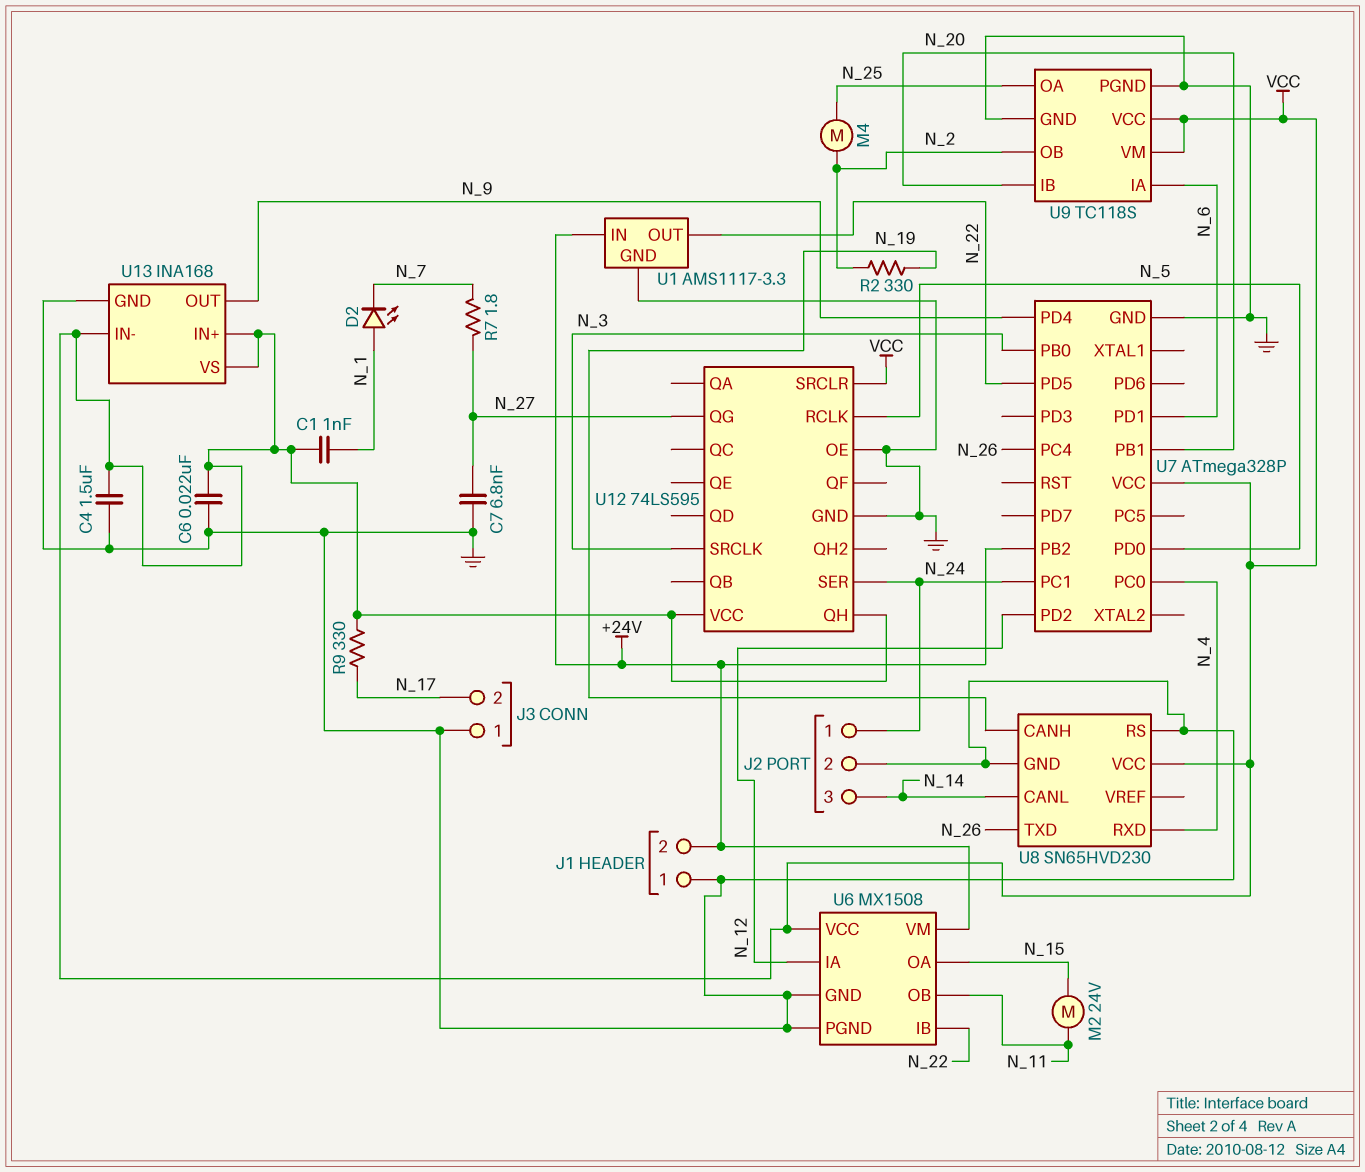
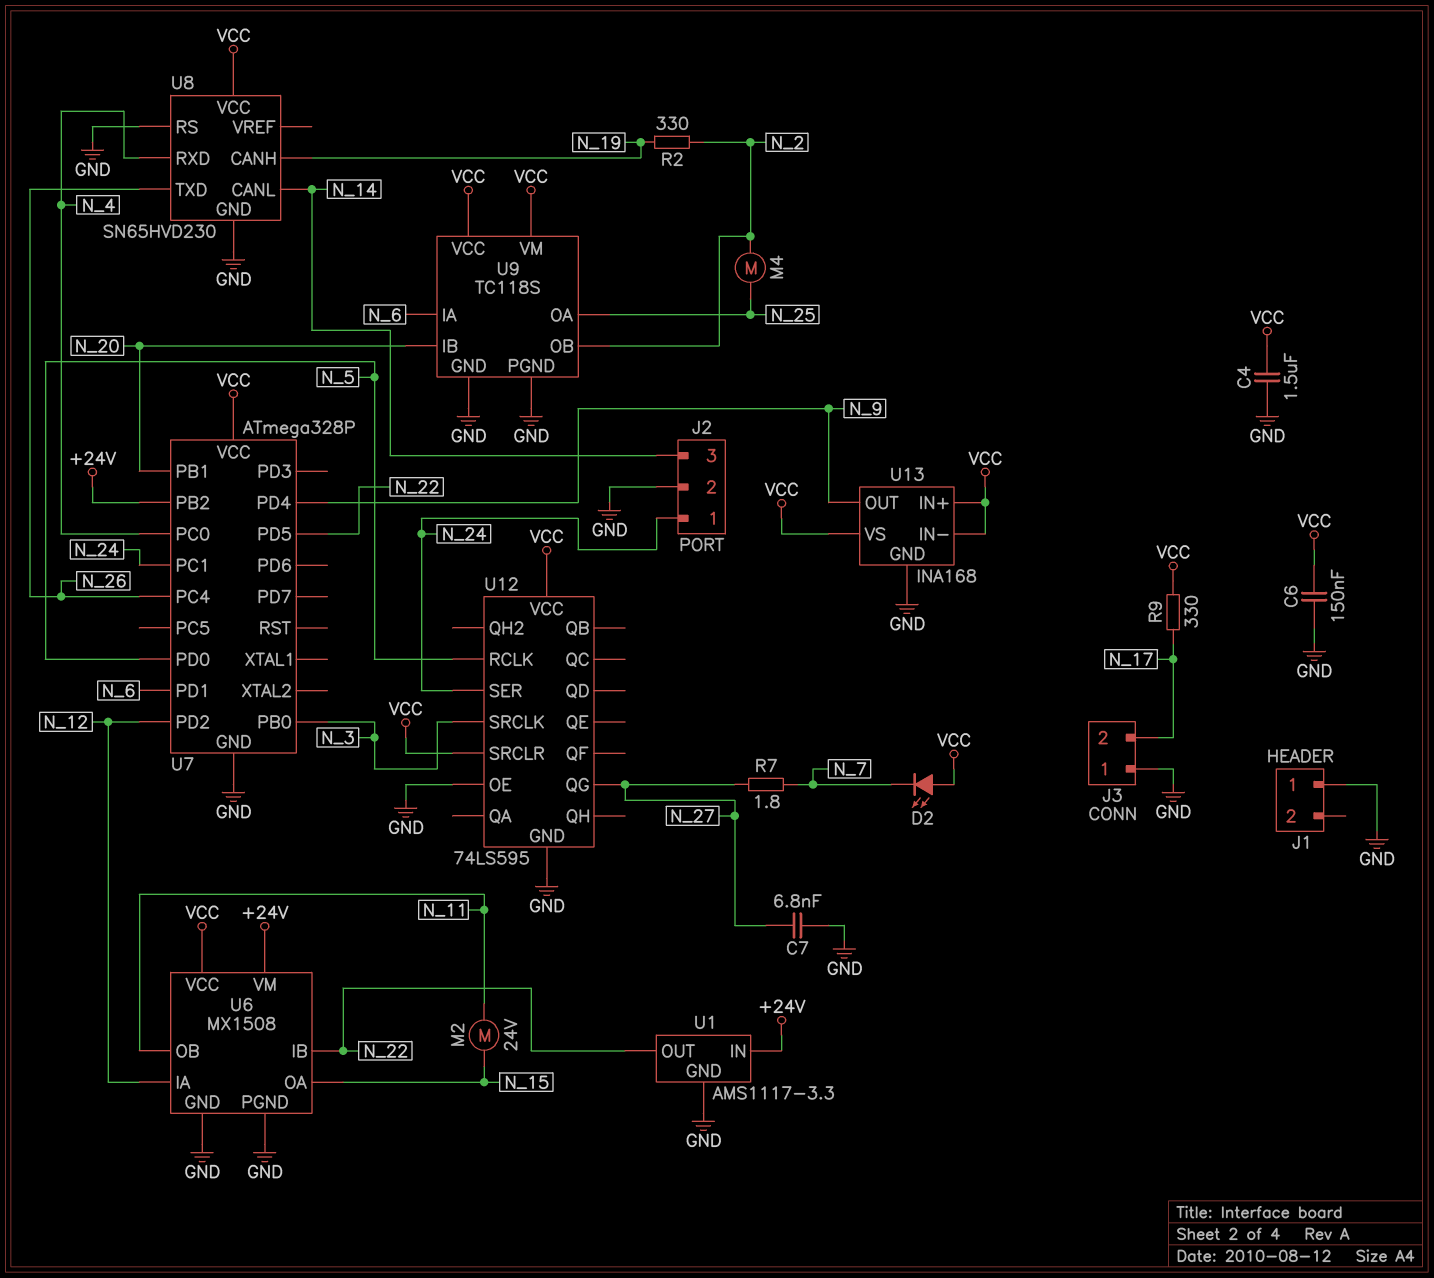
C1: 1nF (N_1, VCC) -> none
C6: 22nF (GND, VCC) -> 150nF (GND, VCC)
D2: LED (A N_1, K N_7) -> LED (A VCC, K N_7)
J1 pin 2: +24V -> none
U12 pin QH: VCC -> none

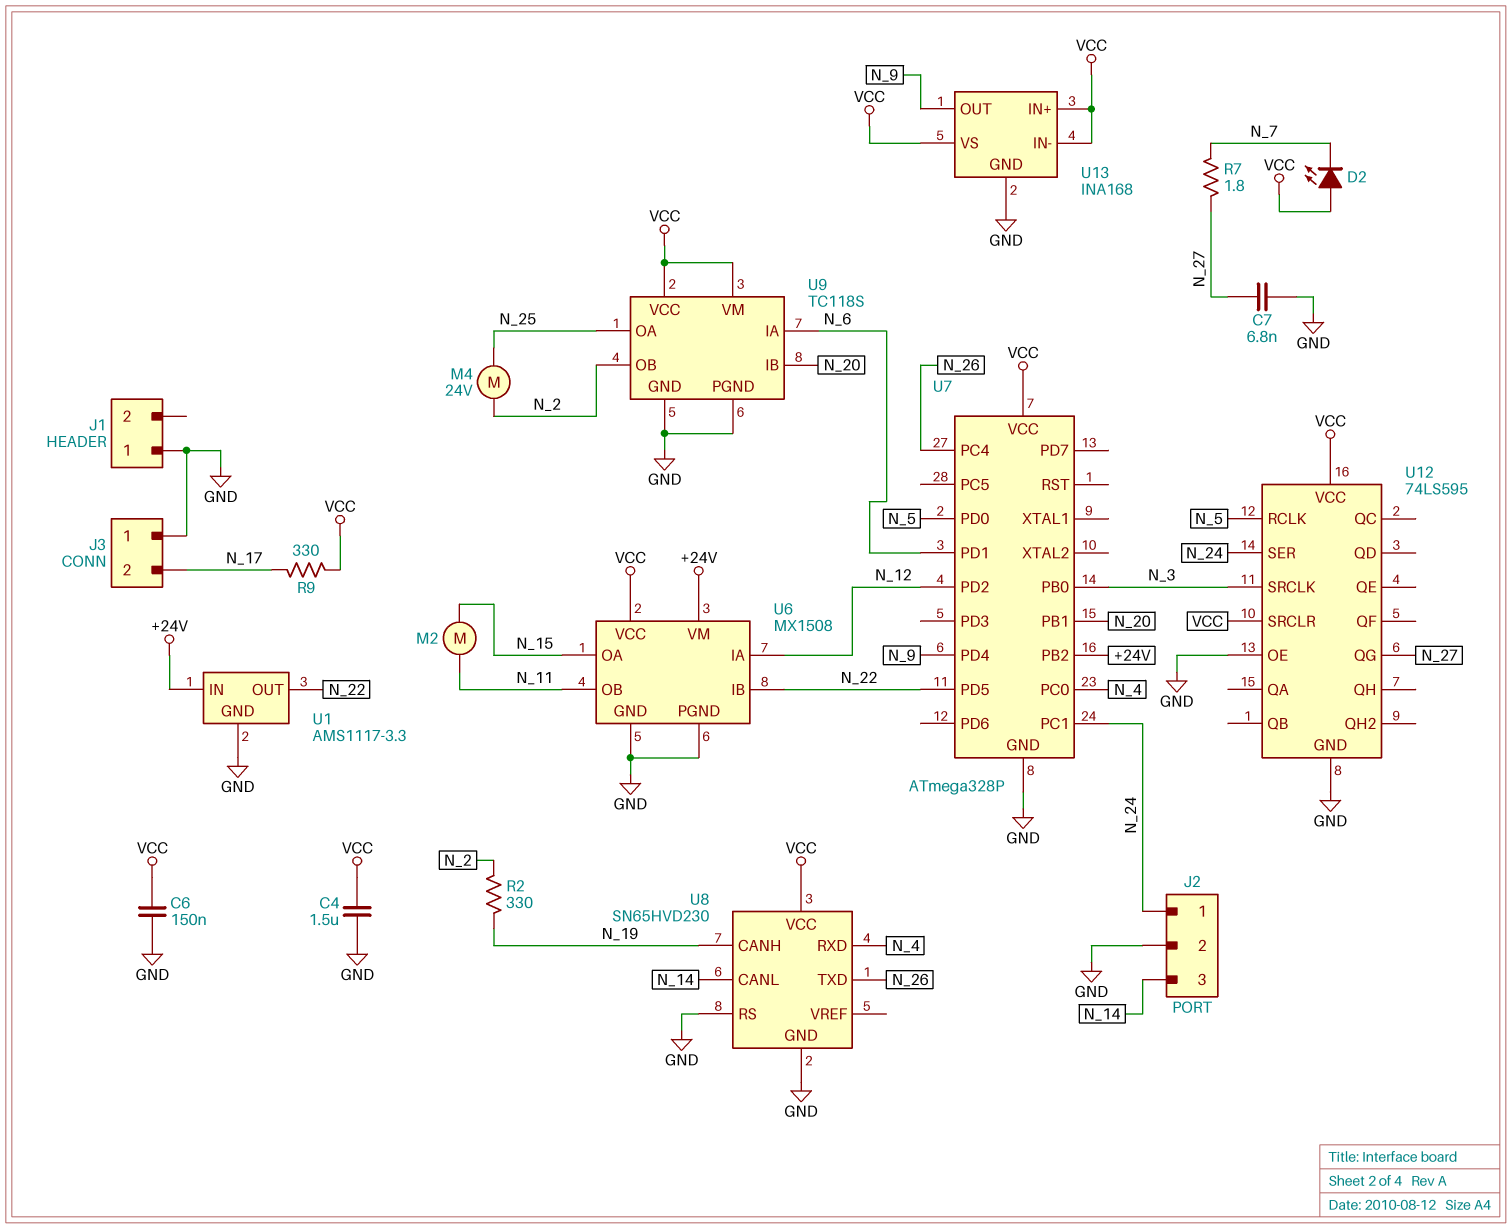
M2: motor 24V (N_11, N_15) -> motor (N_11, N_15)
M4: motor (N_2, N_25) -> motor 24V (N_2, N_25)

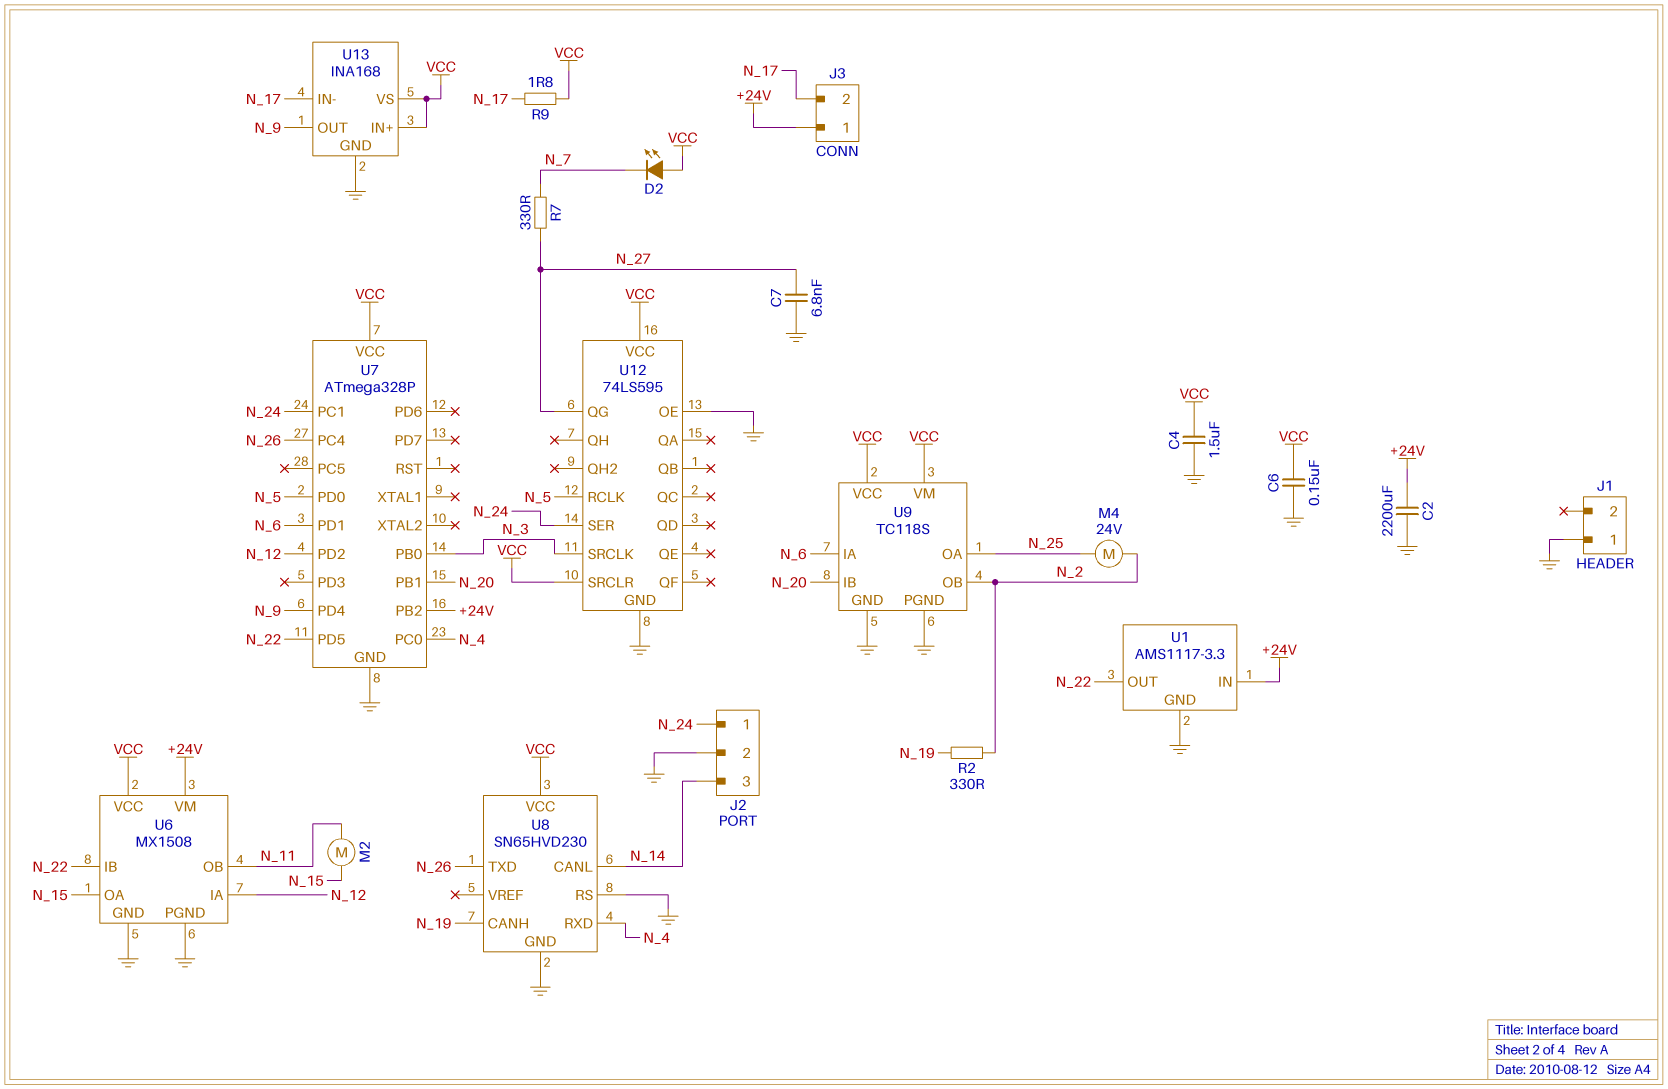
C2: none -> 2200uF (+24V, GND)
J3 pin 1: GND -> +24V
R7: 1.8 (N_7, N_27) -> 330 (N_7, N_27)
R9: 330 (N_17, VCC) -> 1.8 (N_17, VCC)
U13 pin IN-: VCC -> N_17

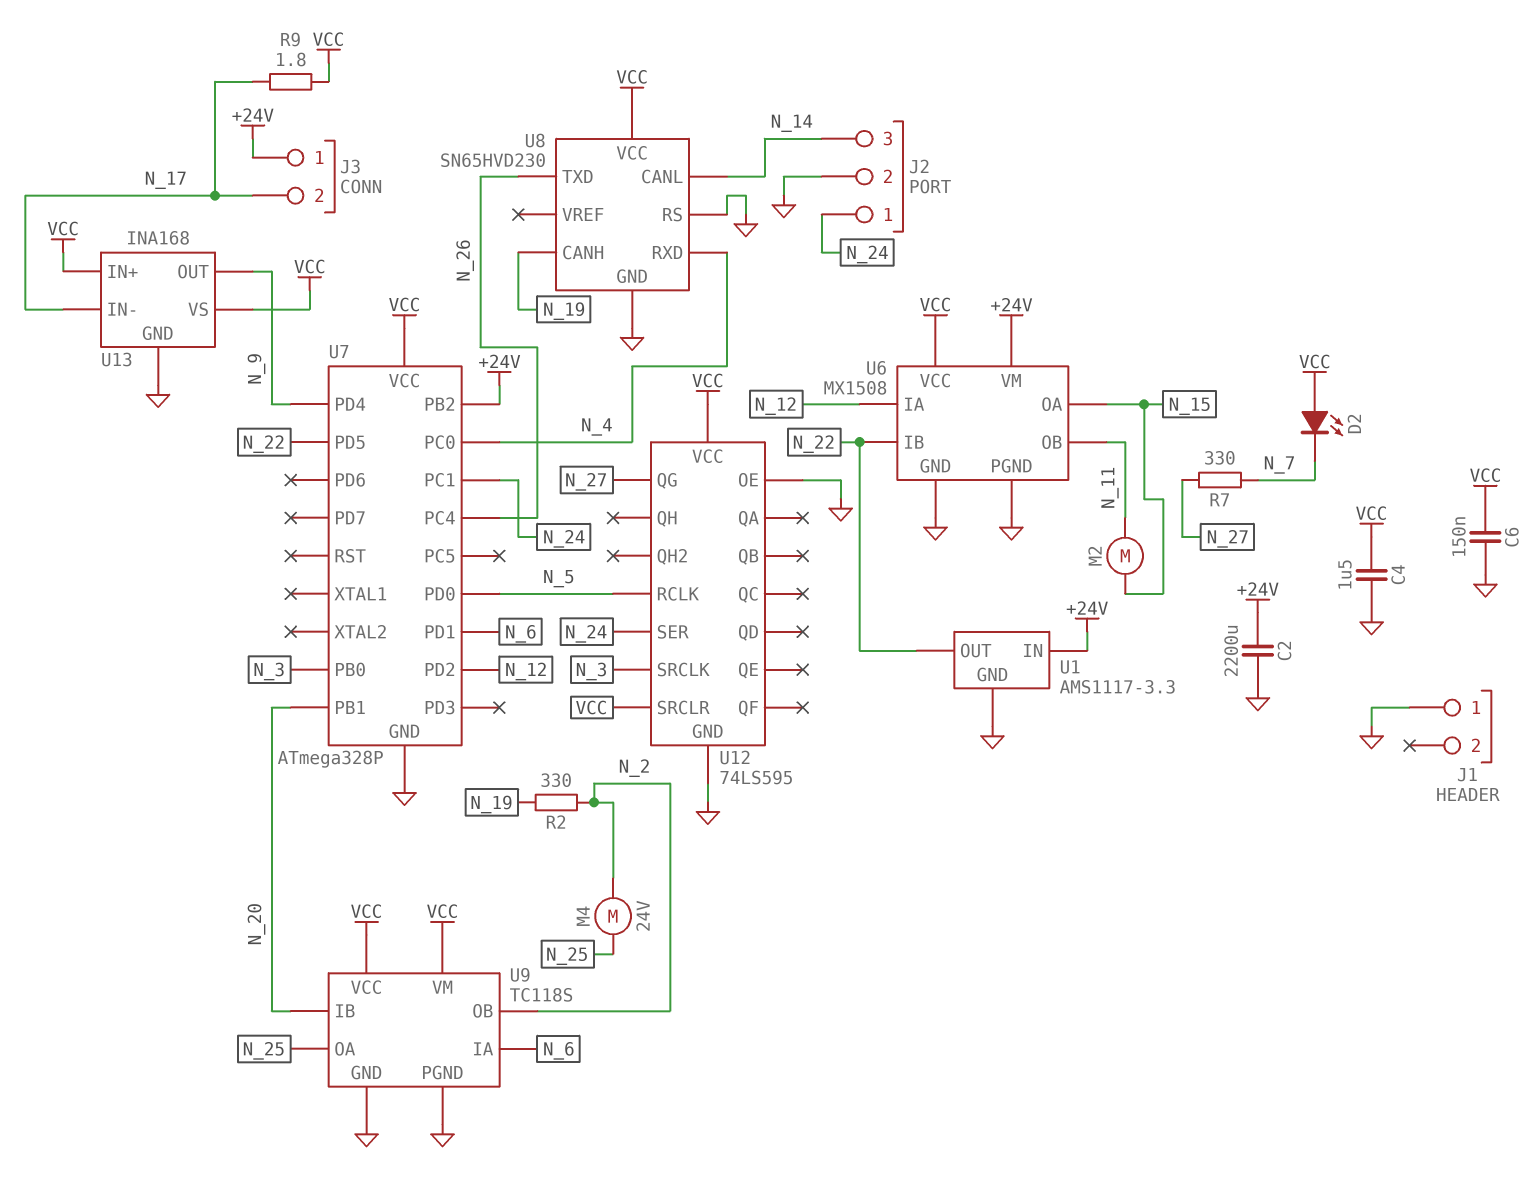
C7: 6.8nF (GND, N_27) -> none

